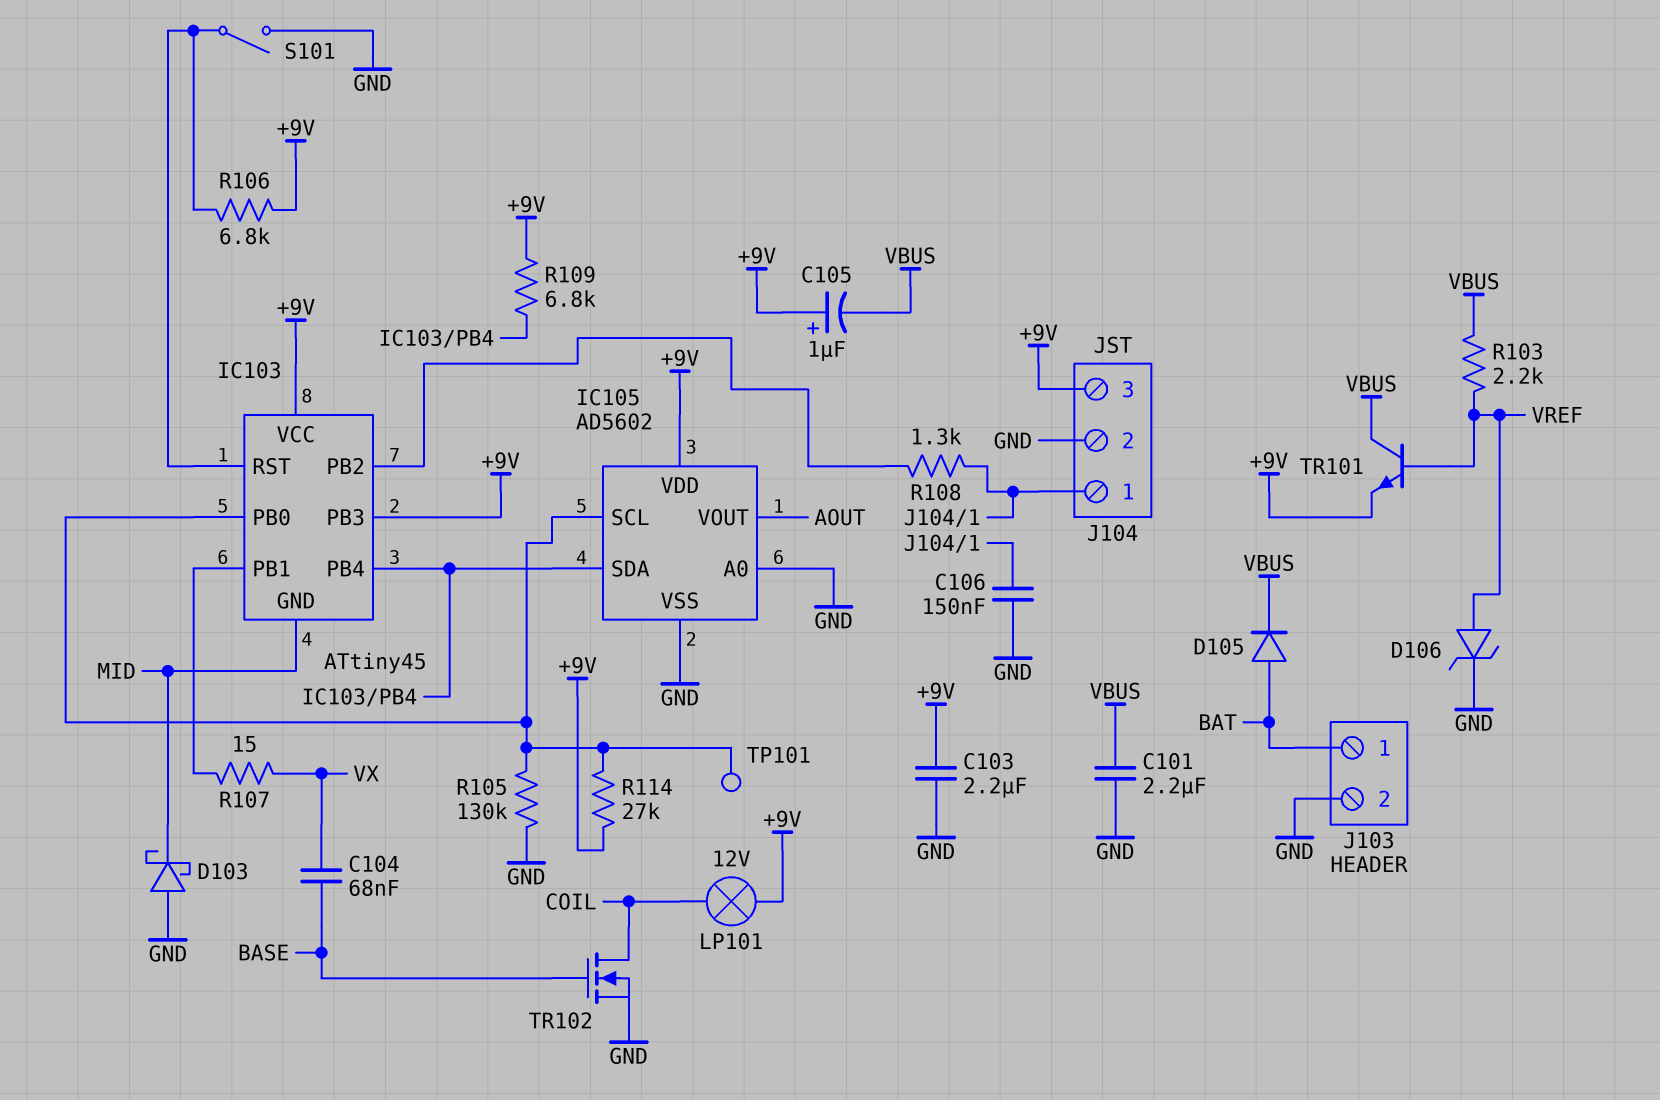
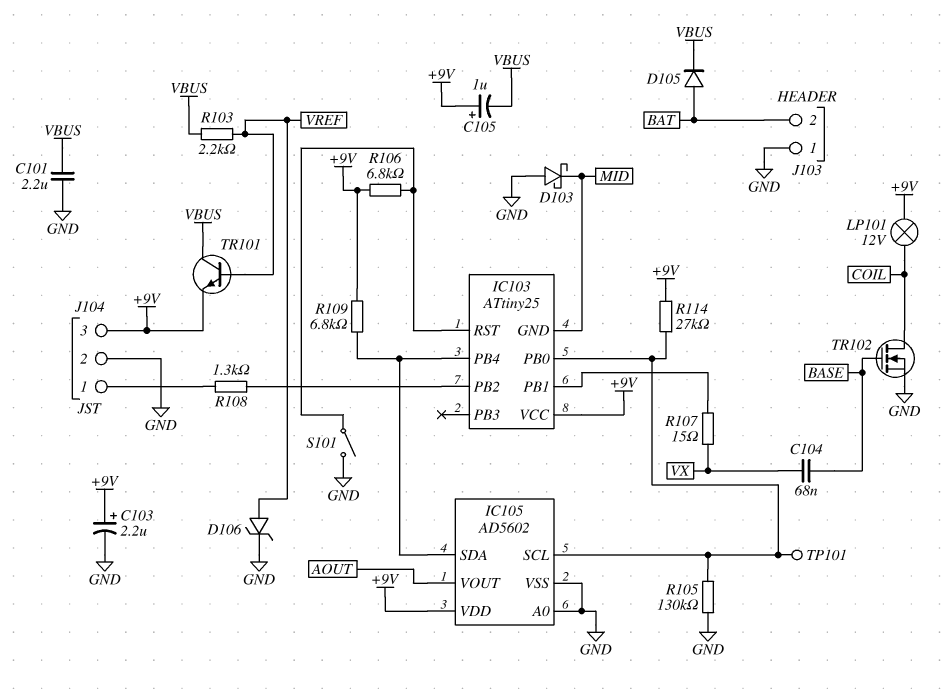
C103: 2.2uF (+9V, GND) -> 2.2uF (plus +9V, minus GND)
C106: 150nF (GND, J104/1) -> none
IC103: ATtiny45 -> ATtiny25
IC103 pin PB3: +9V -> none
J103 pin 1: BAT -> GND
J103 pin 2: GND -> BAT

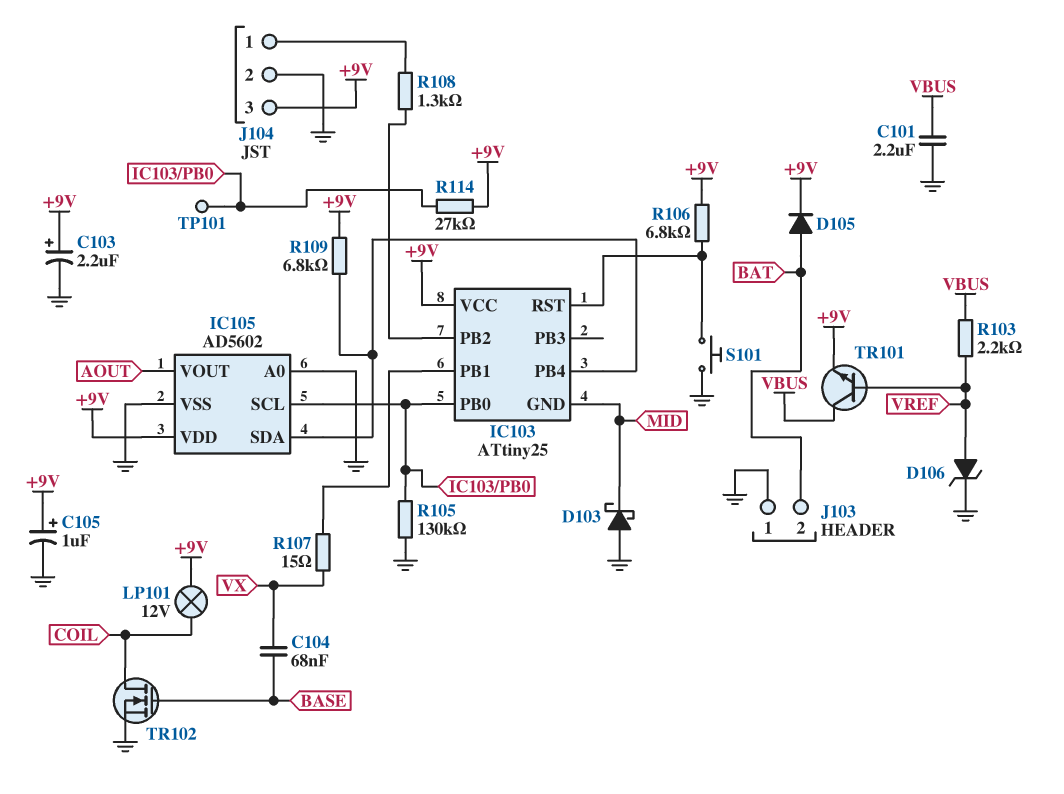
C105: 1uF (plus +9V, minus VBUS) -> 1uF (plus +9V, minus GND)
D105: diode (A BAT, K VBUS) -> diode (A BAT, K +9V)
S101: switch (GND, IC103/RST) -> button (GND, IC103/RST)

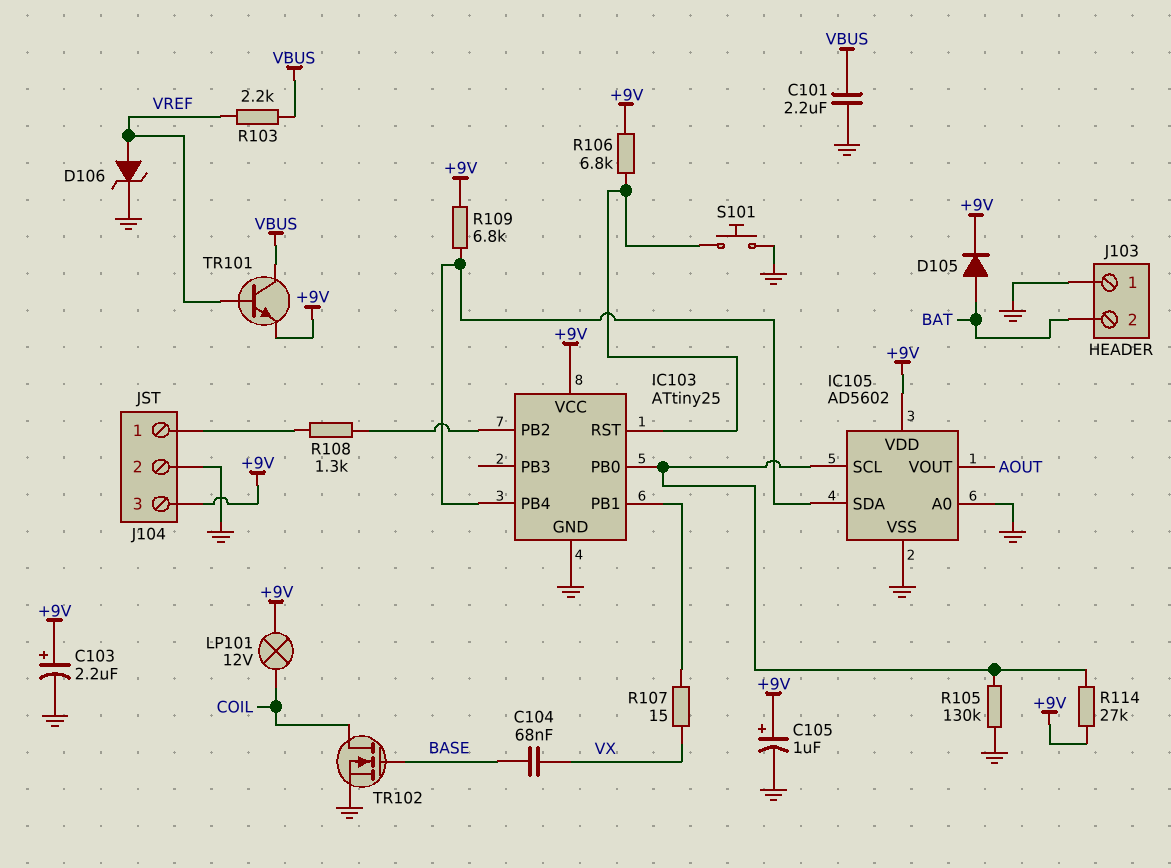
D103: schottky (A GND, K MID) -> none
IC103 pin GND: MID -> GND
TP101: test point (IC103/PB0) -> none

